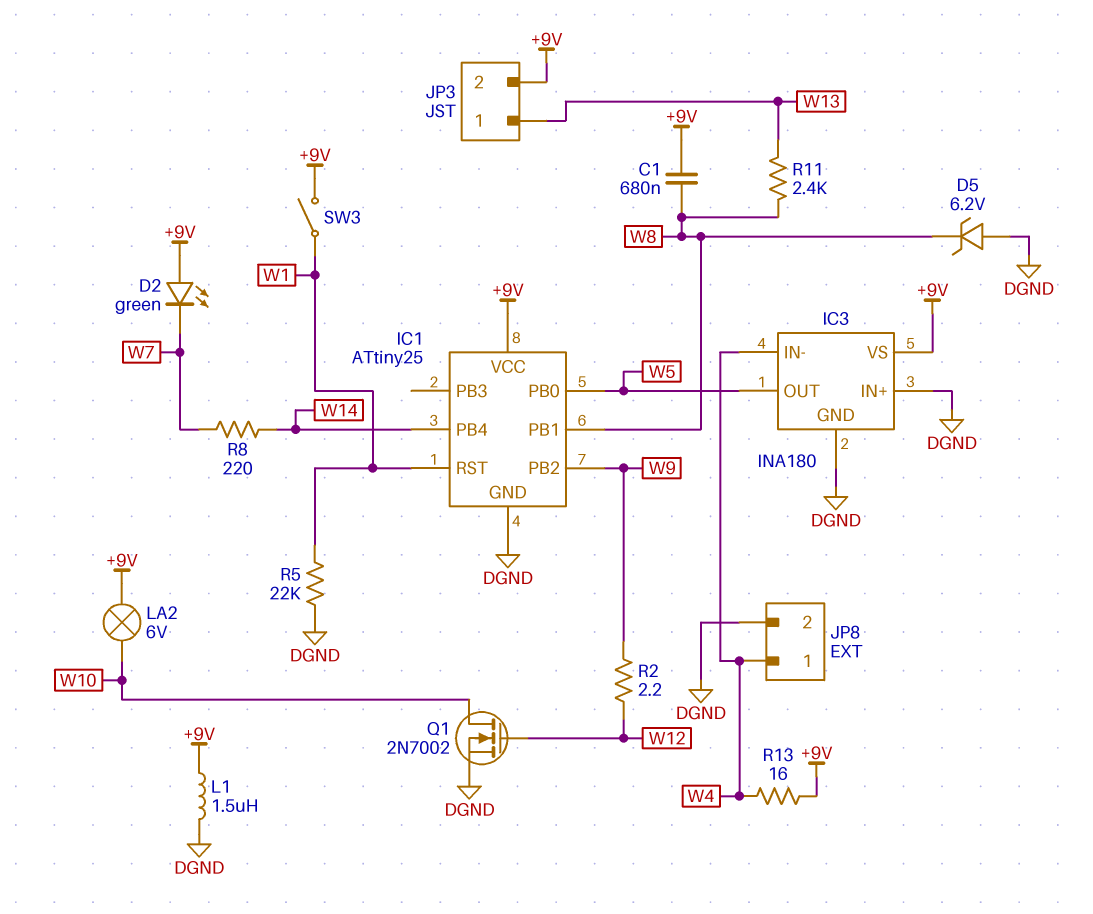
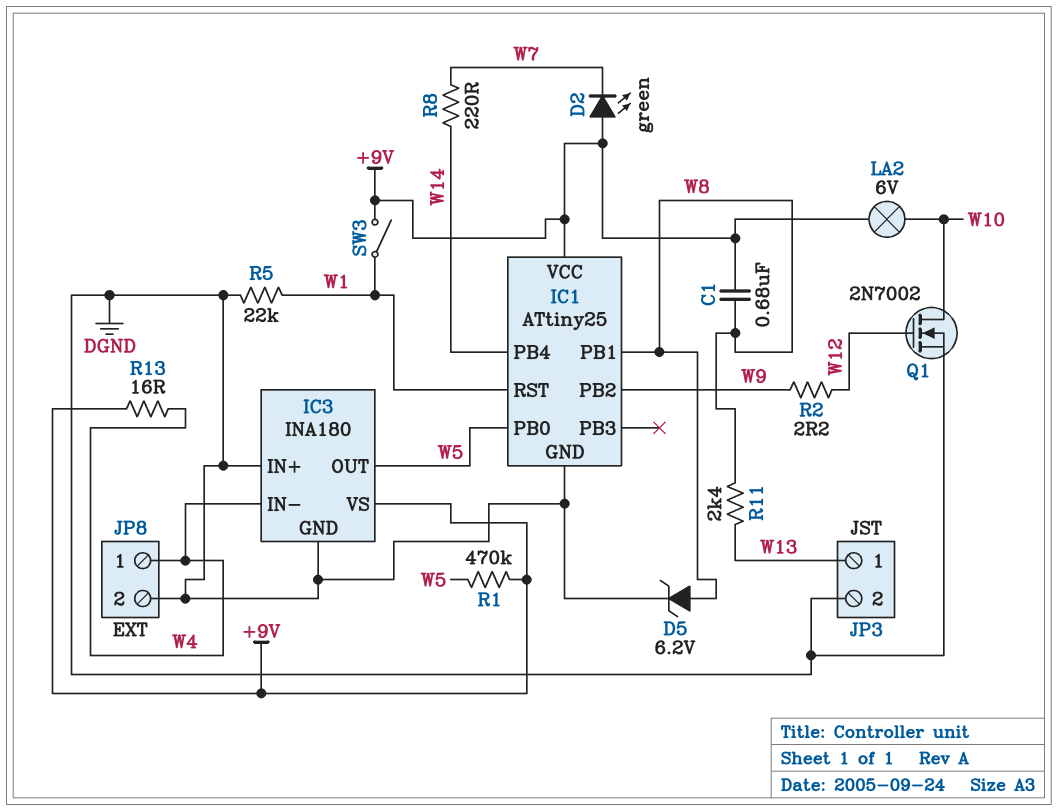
D5: zener 6.2V (A DGND, K W8) -> zener 6.2V (A W8, K DGND)
JP3 pin 2: +9V -> DGND
L1: 1.5uH (+9V, DGND) -> none
R1: none -> 470k (+9V, W5)

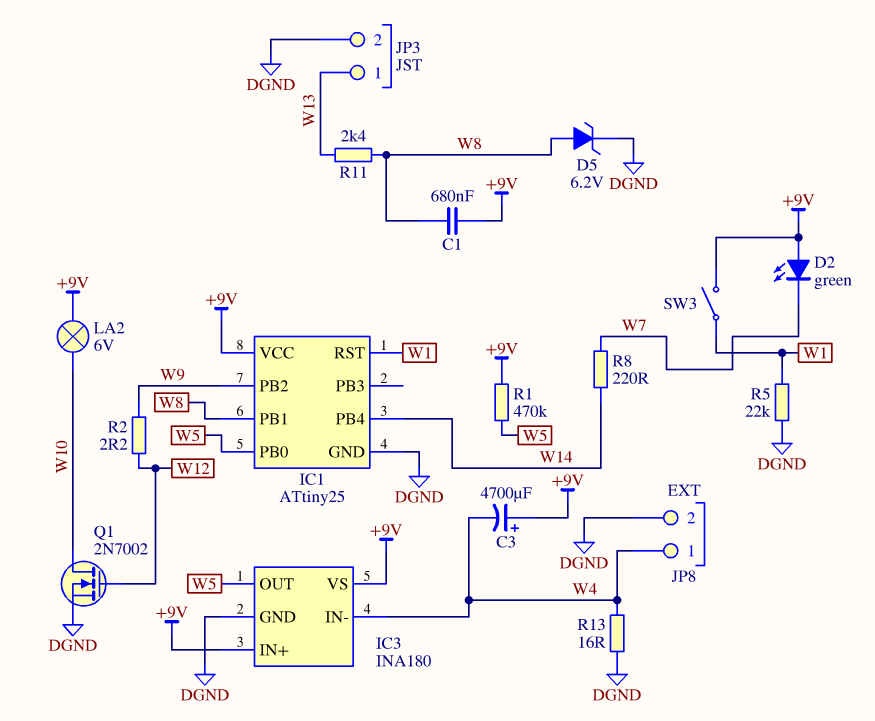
C3: none -> 4700uF (plus +9V, minus W4)
IC3 pin IN+: DGND -> +9V
R13: 16 (+9V, W4) -> 16 (DGND, W4)

